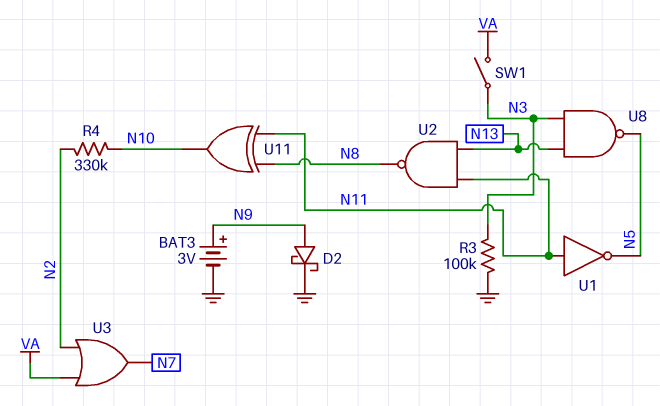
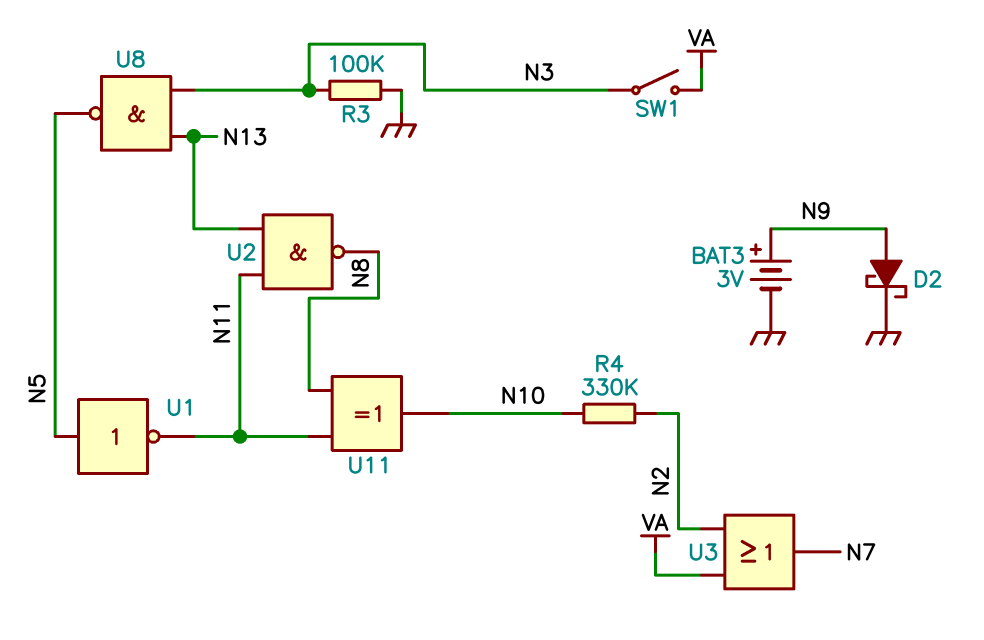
U1: NOT (in N11, out N5) -> NOT (in N5, out N11)

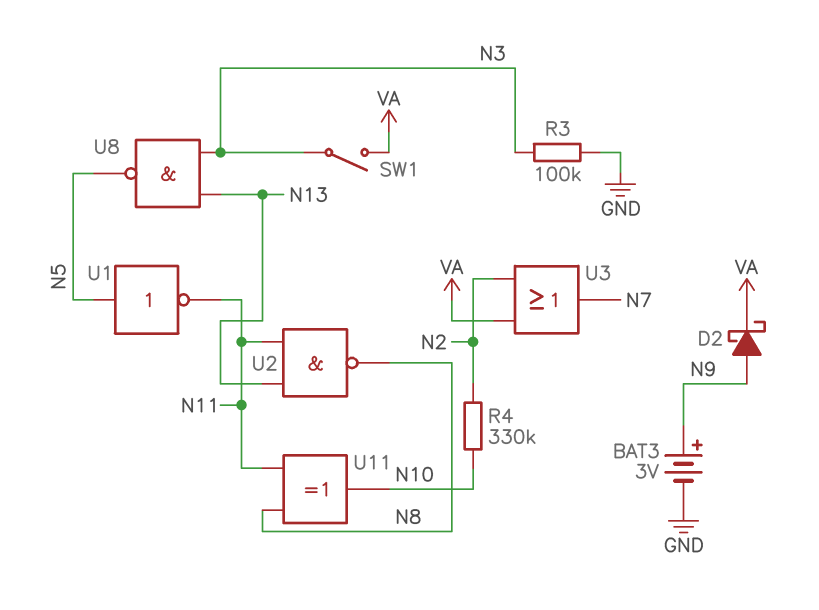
D2: schottky (A N9, K GND) -> schottky (A N9, K VA)

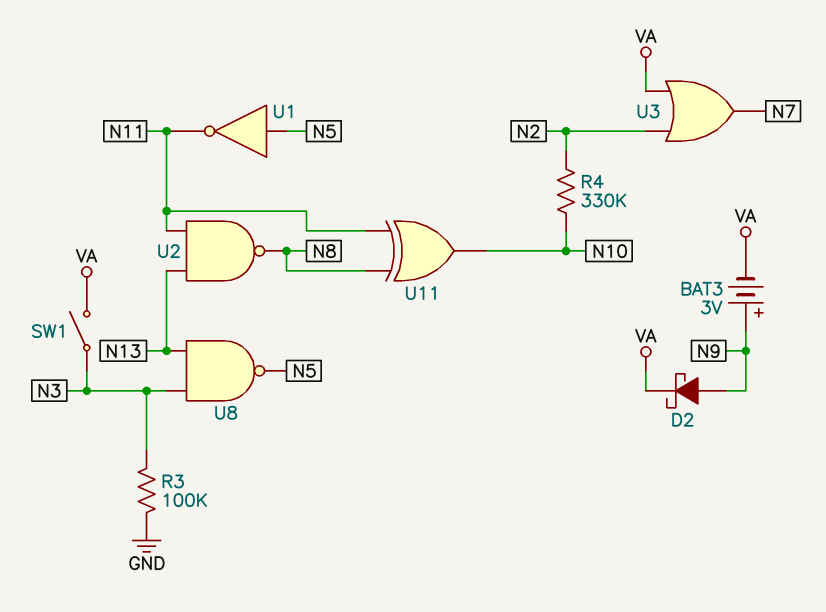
BAT3: 3V (plus N9, minus GND) -> 3V (plus N9, minus VA)

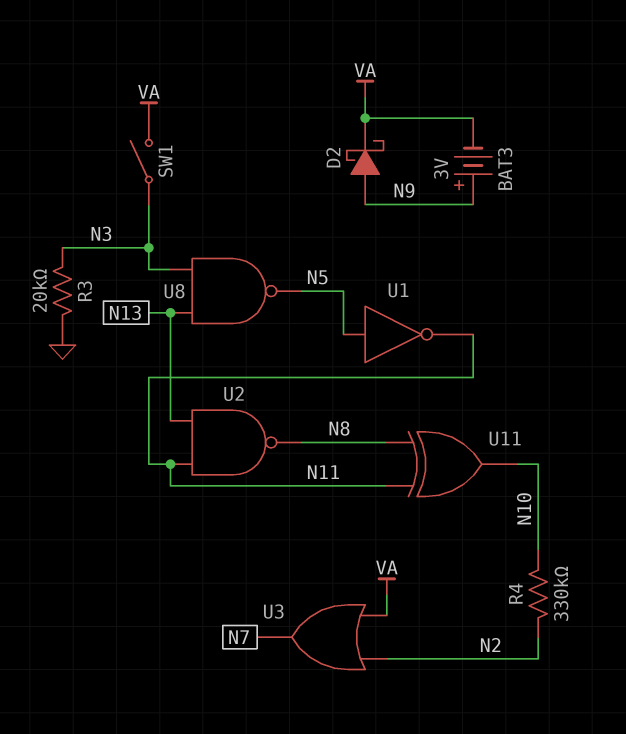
R3: 100k (GND, N3) -> 20k (GND, N3)

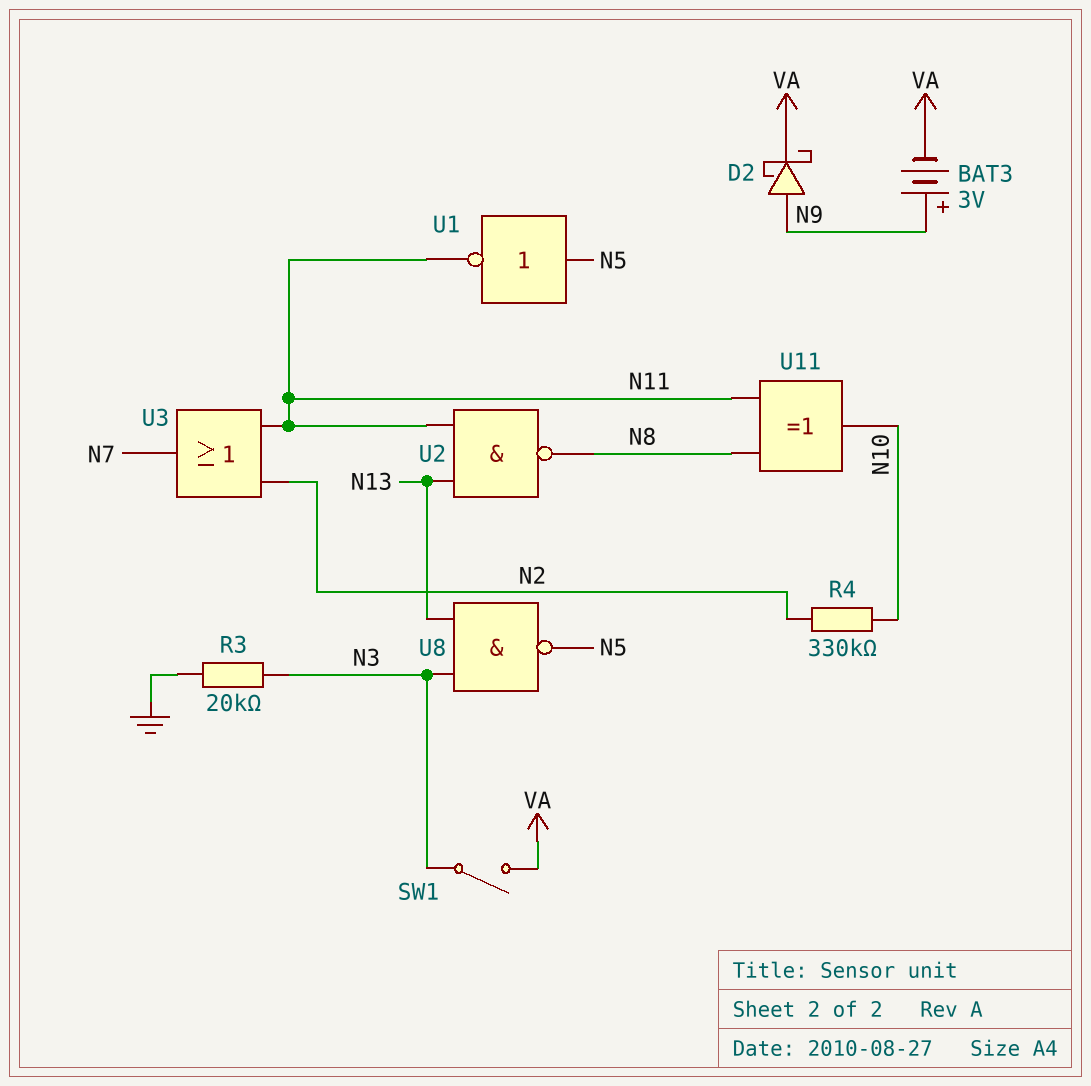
U3: OR (in N2, in VA, out N7) -> OR (in N2, in N11, out N7)

